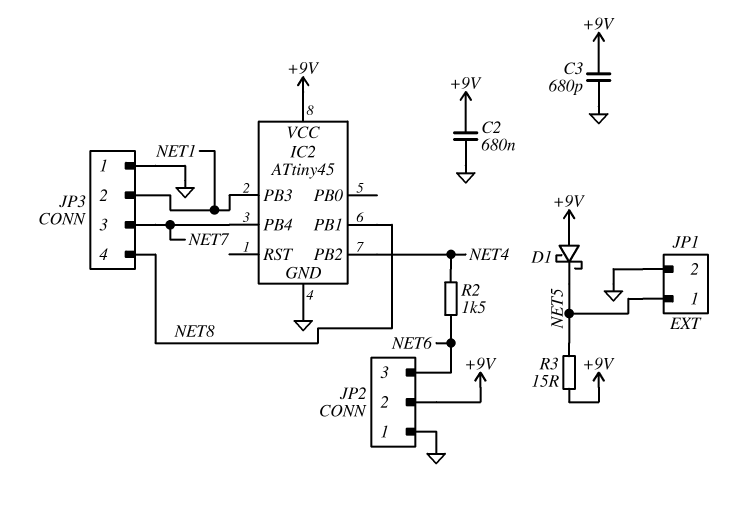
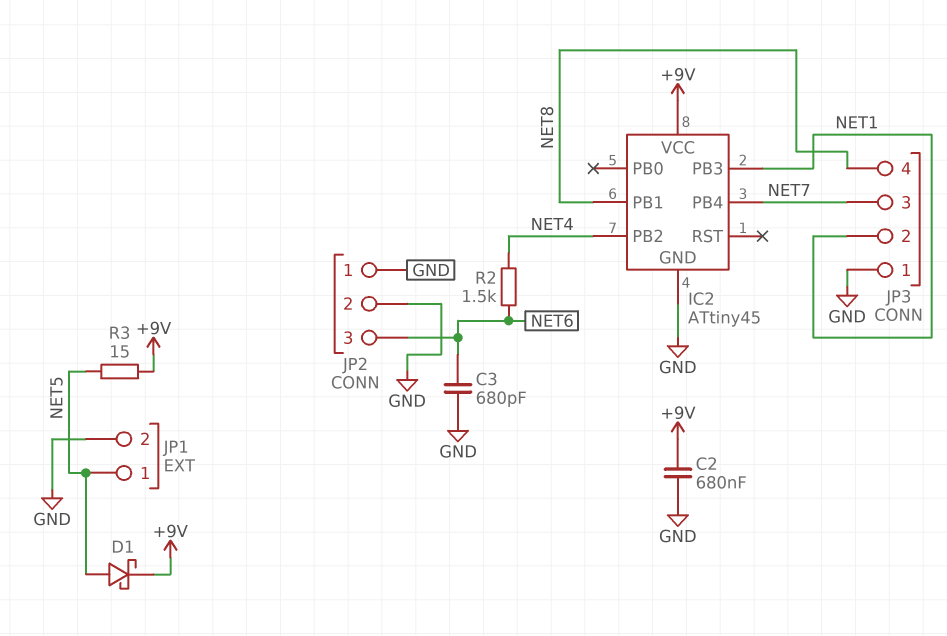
C3: 680pF (+9V, GND) -> 680pF (GND, NET6)
D1: schottky (A +9V, K NET5) -> schottky (A NET5, K +9V)
JP2 pin 2: +9V -> GND

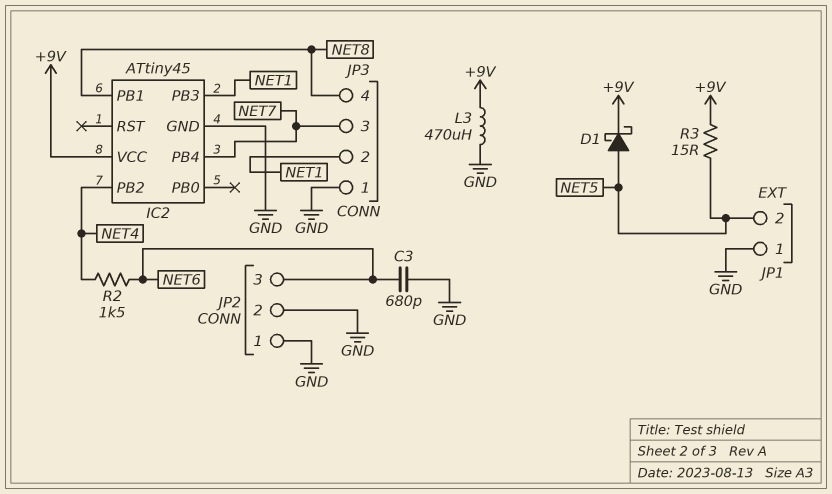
C2: 680nF (+9V, GND) -> none
JP1 pin 1: NET5 -> GND
JP1 pin 2: GND -> NET5
L3: none -> 470uH (+9V, GND)

